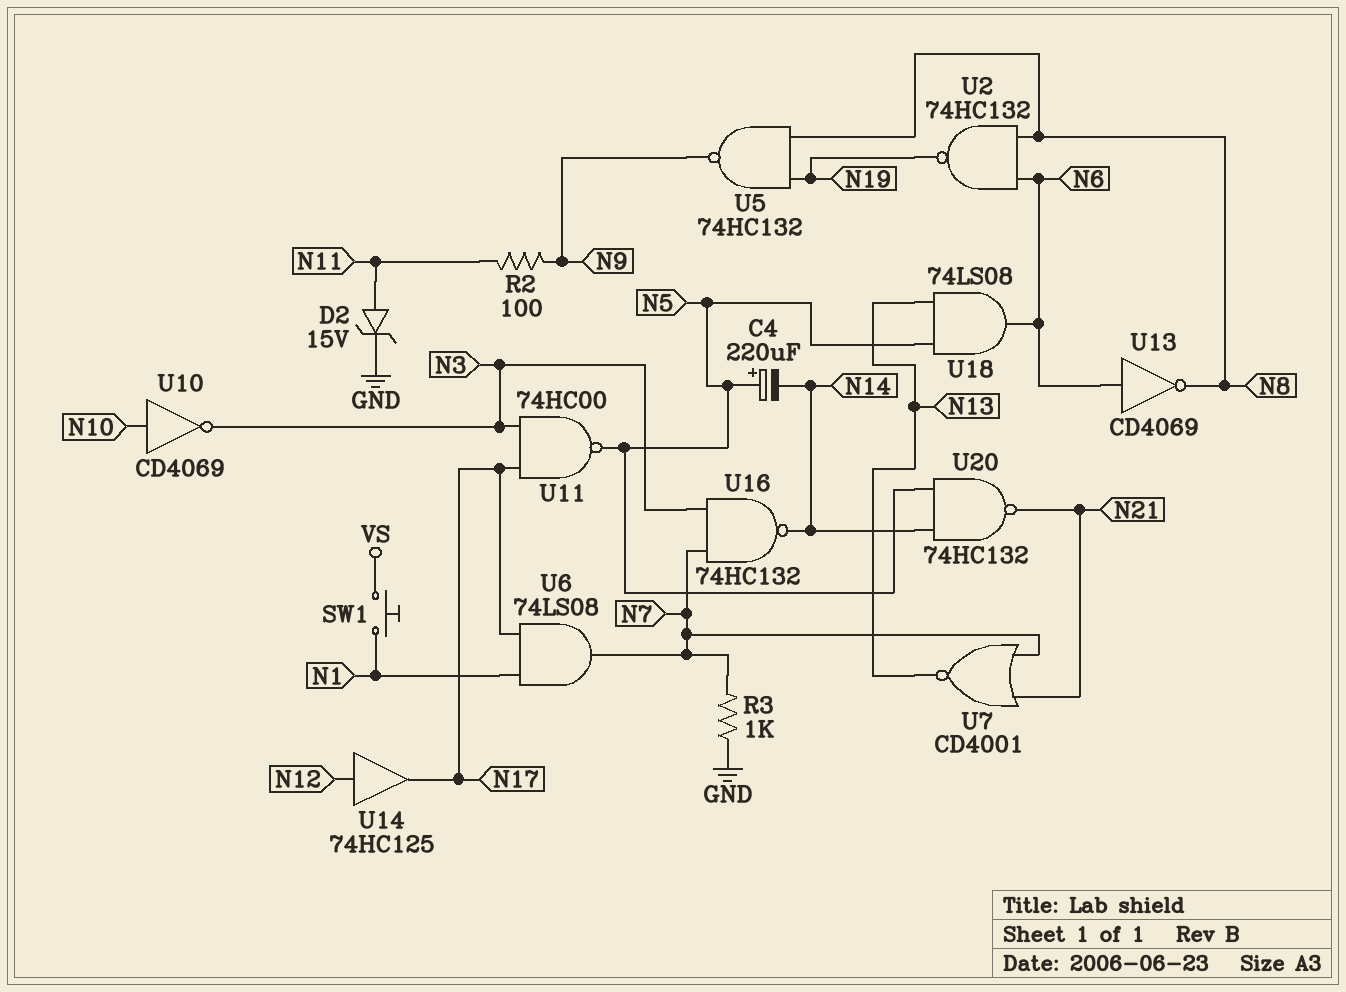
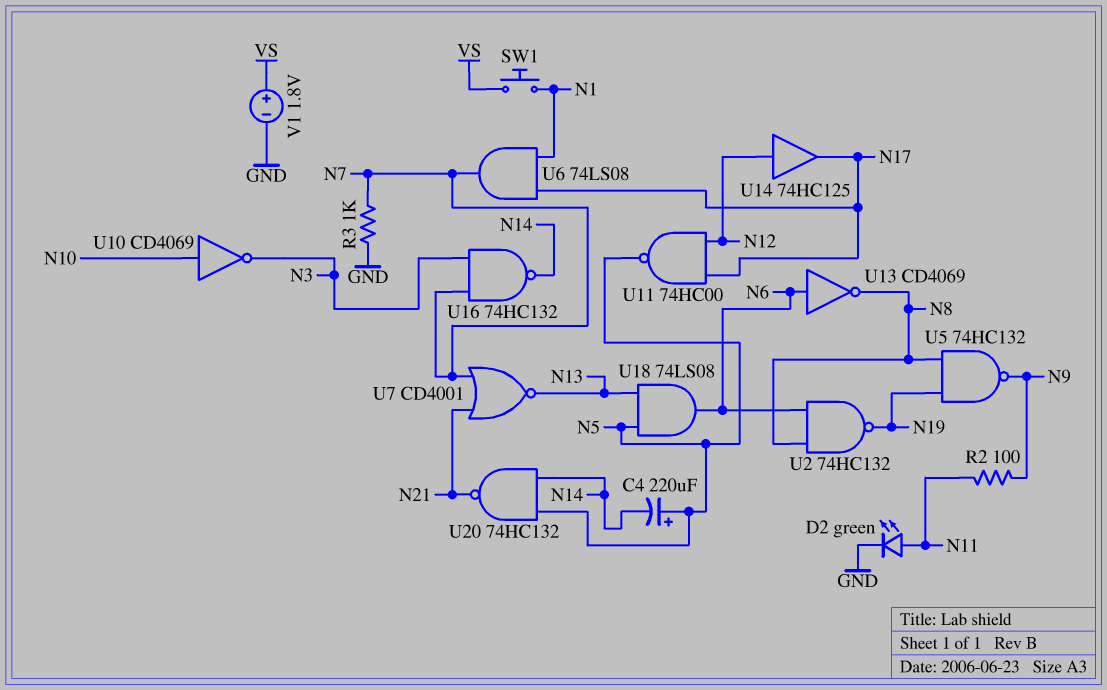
D2: zener 15V (A N11, K GND) -> LED green (A N11, K GND)
U11: NAND 74HC00 (in N3, in N17, out N5) -> NAND 74HC00 (in N12, in N17, out N5)
V1: none -> 1.8V (plus VS, minus GND)

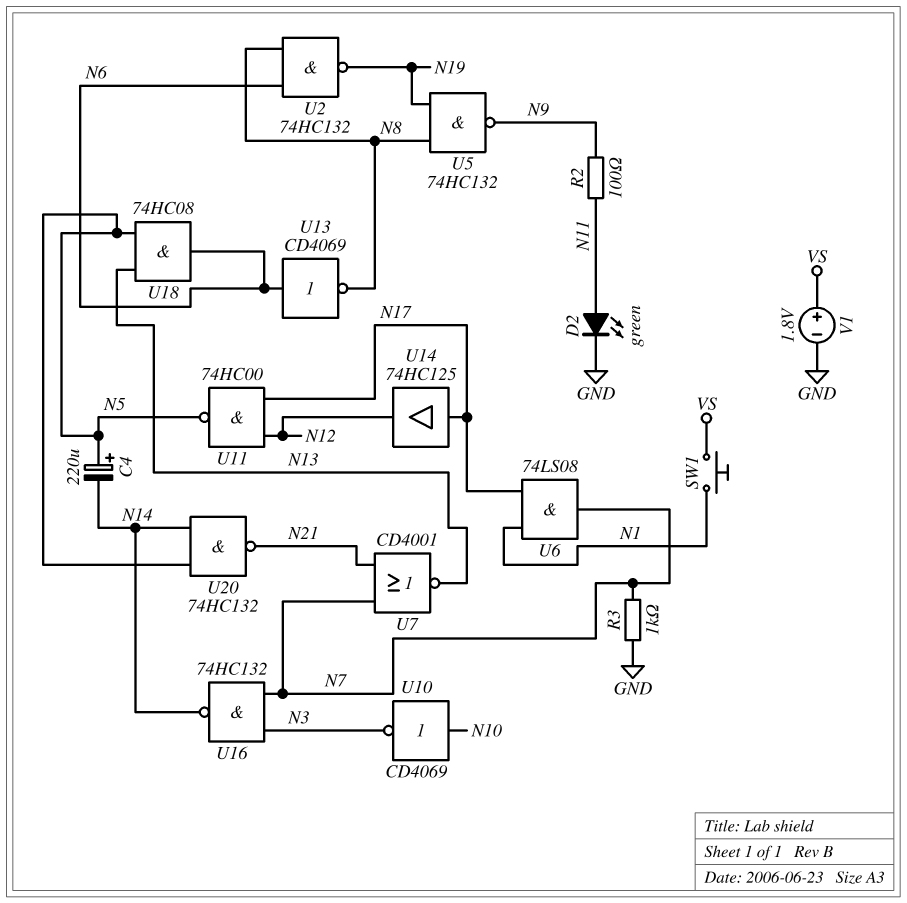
U14: buffer 74HC125 (in N12, out N17) -> buffer 74HC125 (in N17, out N12)
U18: AND 74LS08 (in N5, in N13, out N6) -> AND 74HC08 (in N5, in N13, out N6)

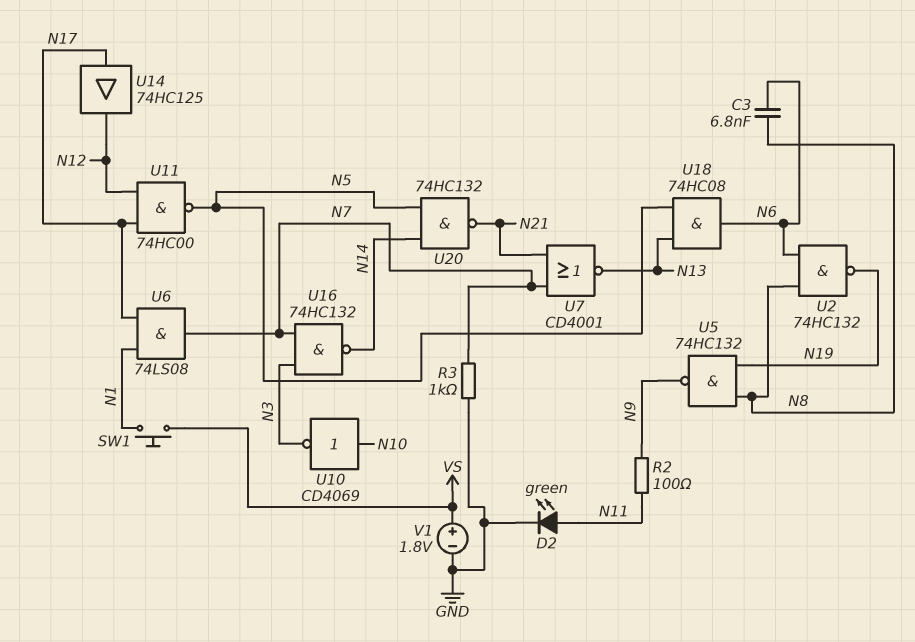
C3: none -> 6.8nF (N6, N8)
C4: 220uF (plus N5, minus N14) -> none
U13: NOT CD4069 (in N6, out N8) -> none

